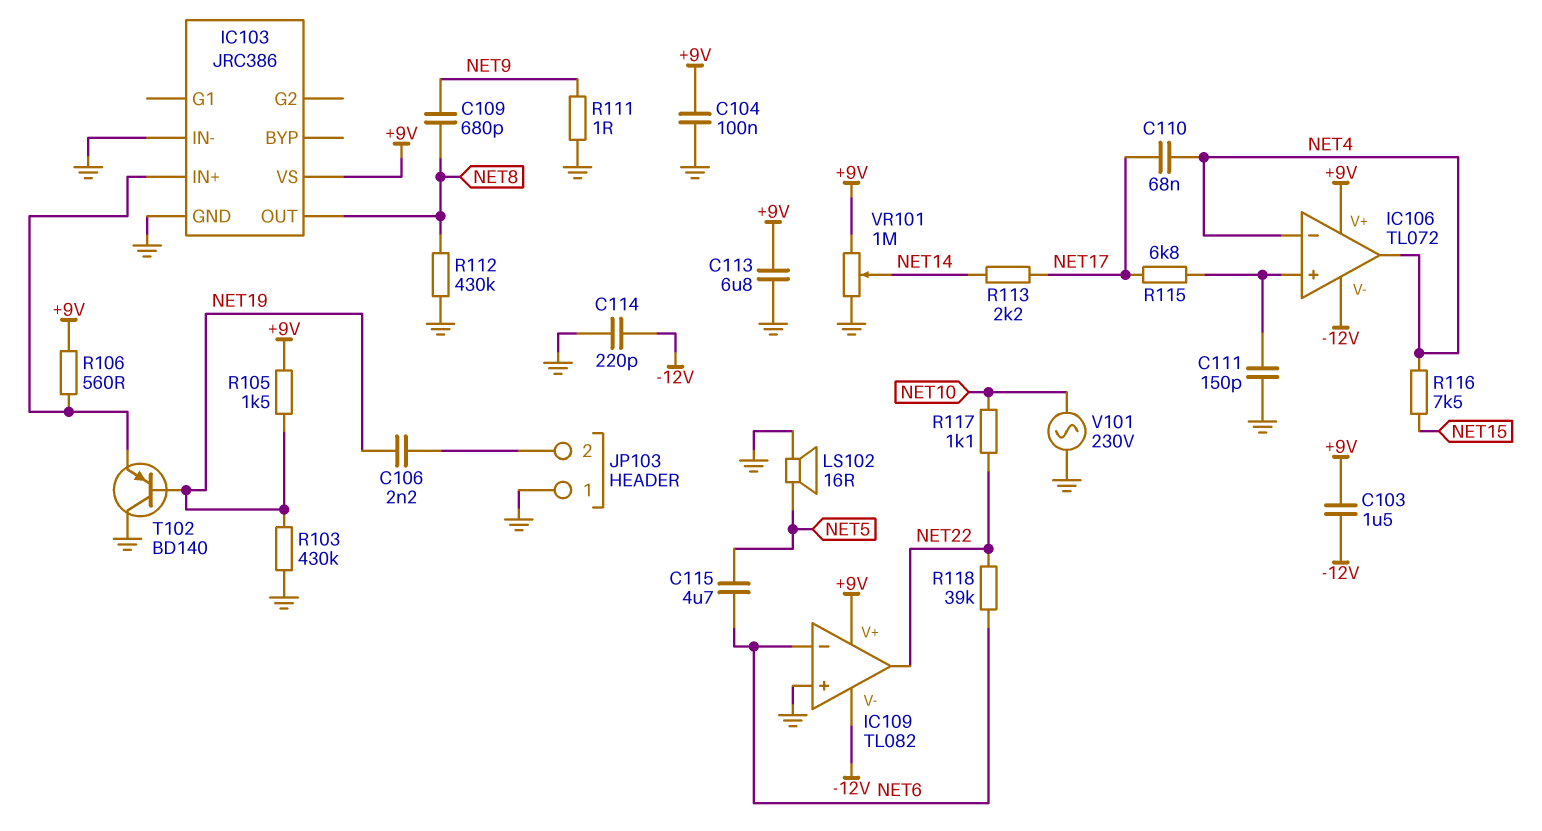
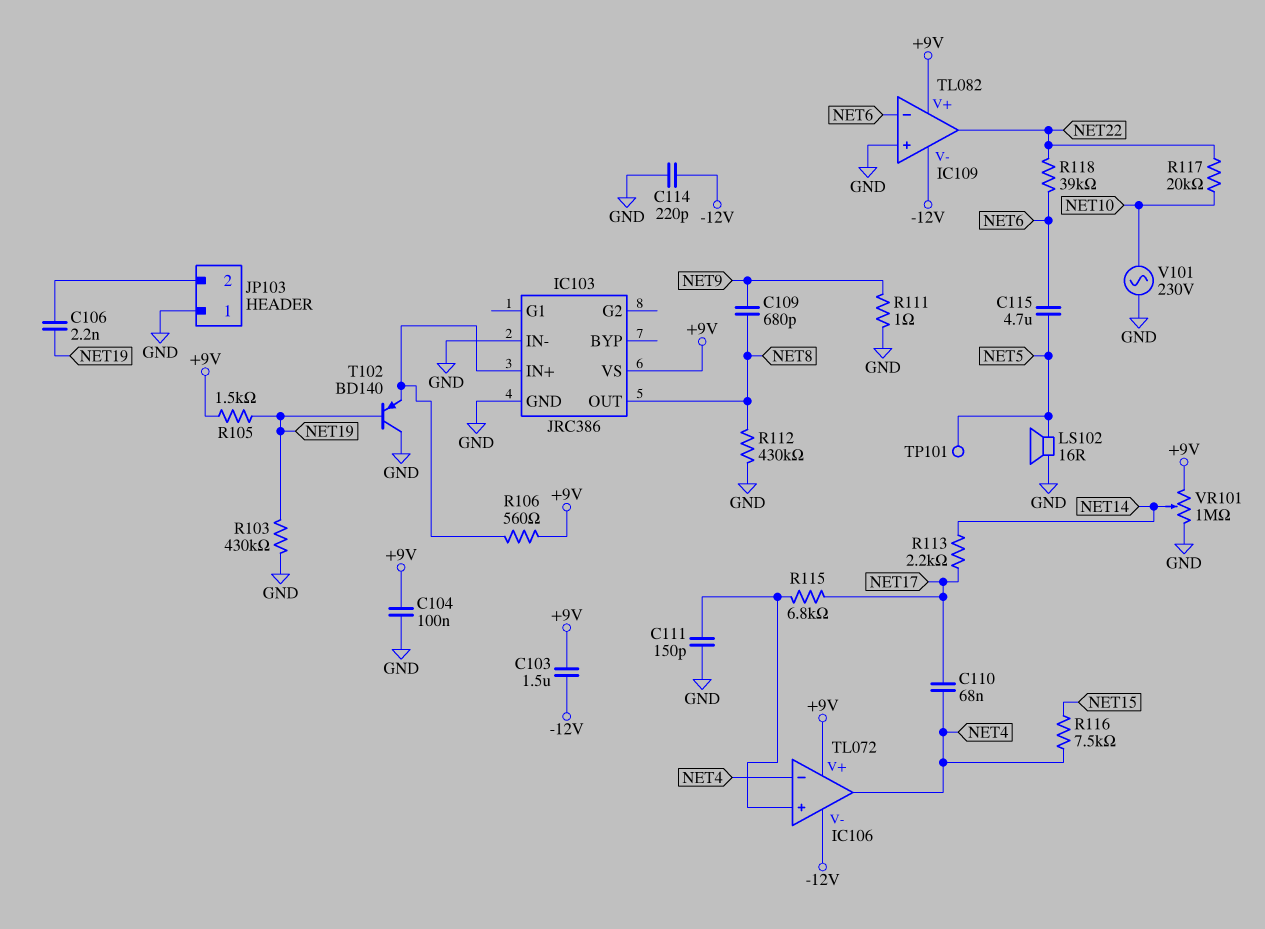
C113: 6.8uF (+9V, GND) -> none
R117: 1.1k (NET10, NET22) -> 20k (NET10, NET22)
TP101: none -> test point (NET5)

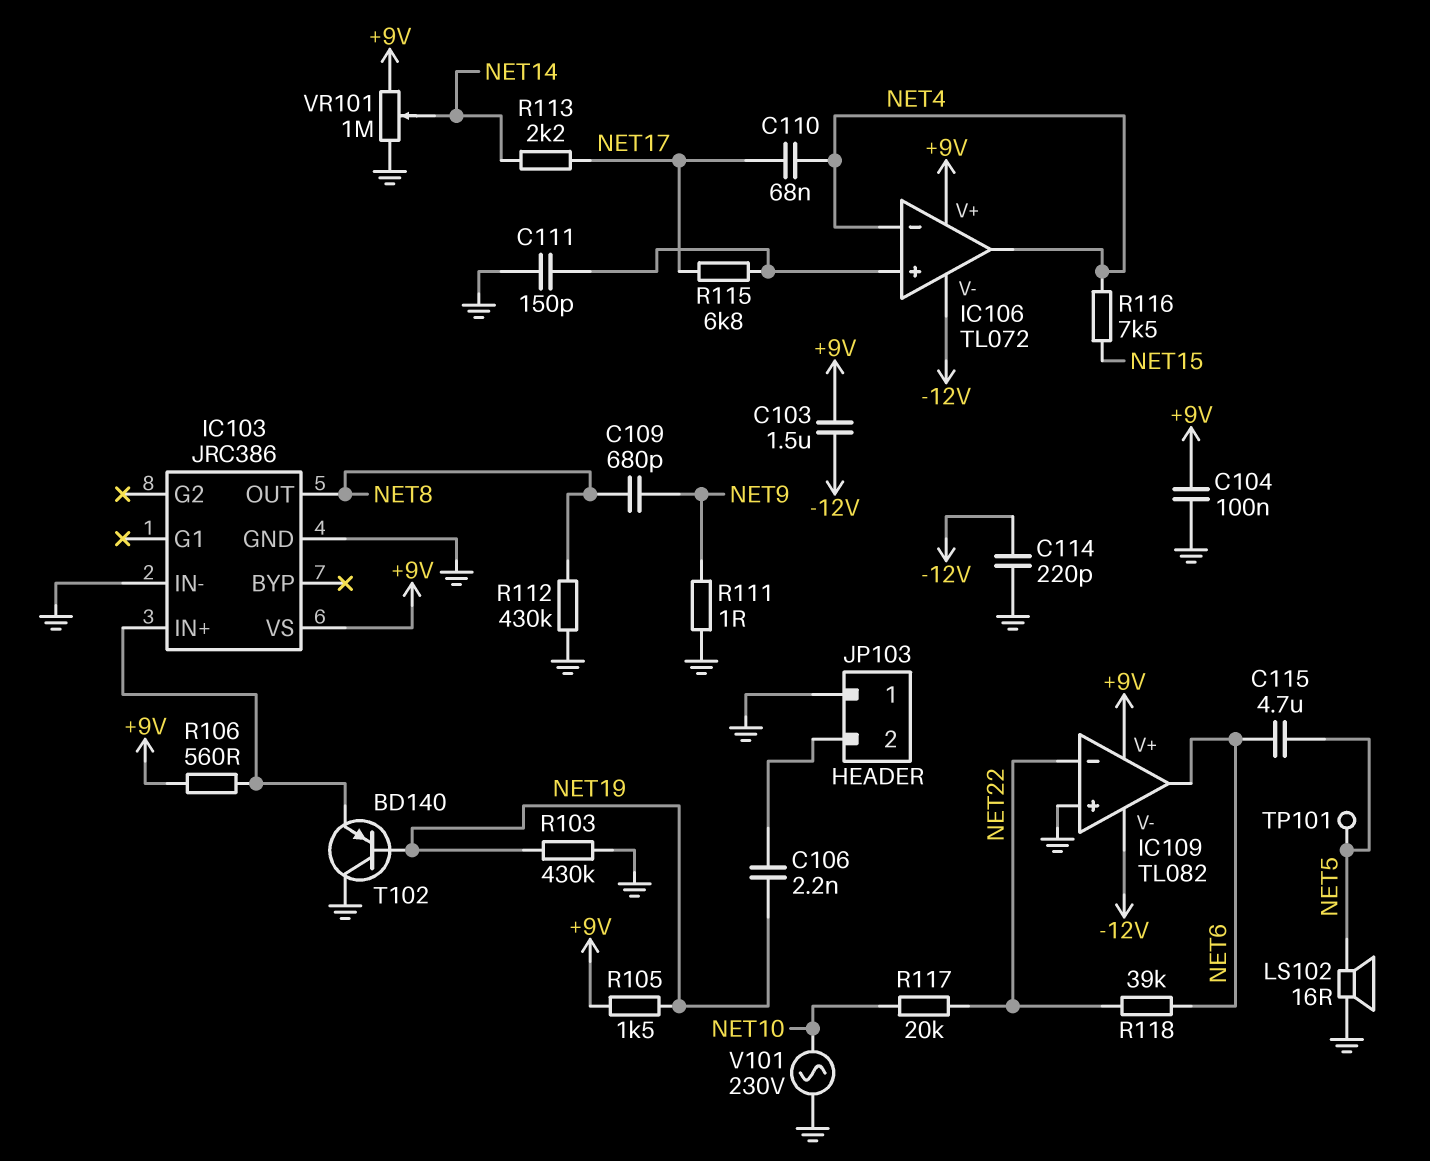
IC109 pin in-: NET6 -> NET22
IC109 pin out: NET22 -> NET6

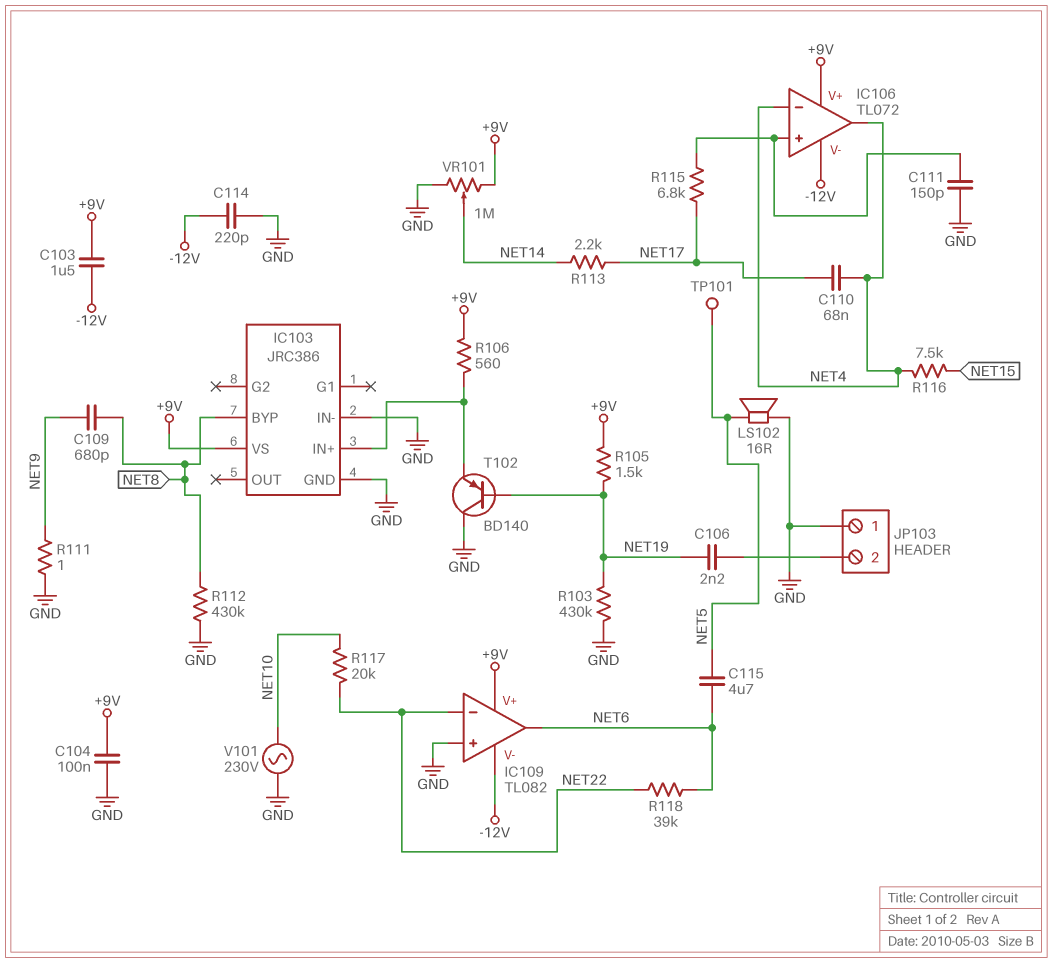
IC103 pin BYP: none -> NET8
IC103 pin OUT: NET8 -> none

